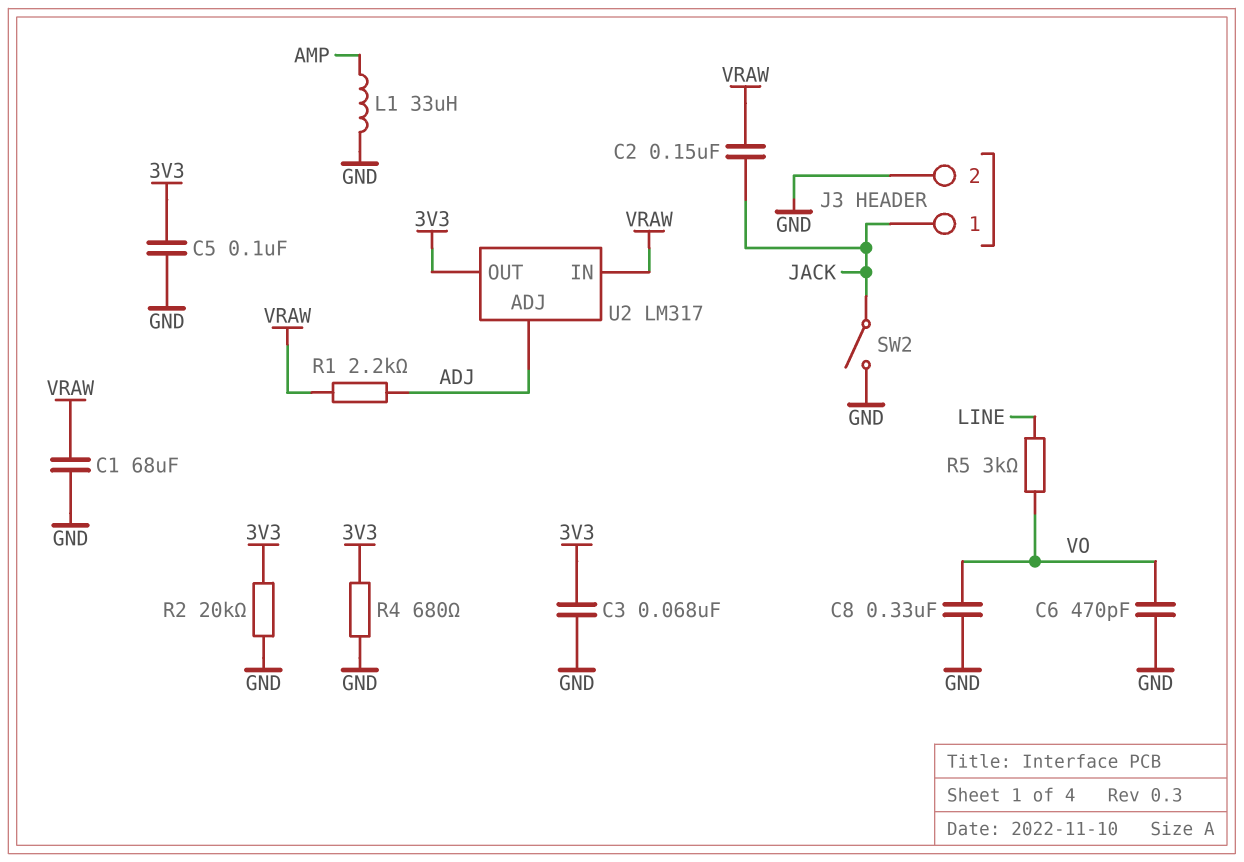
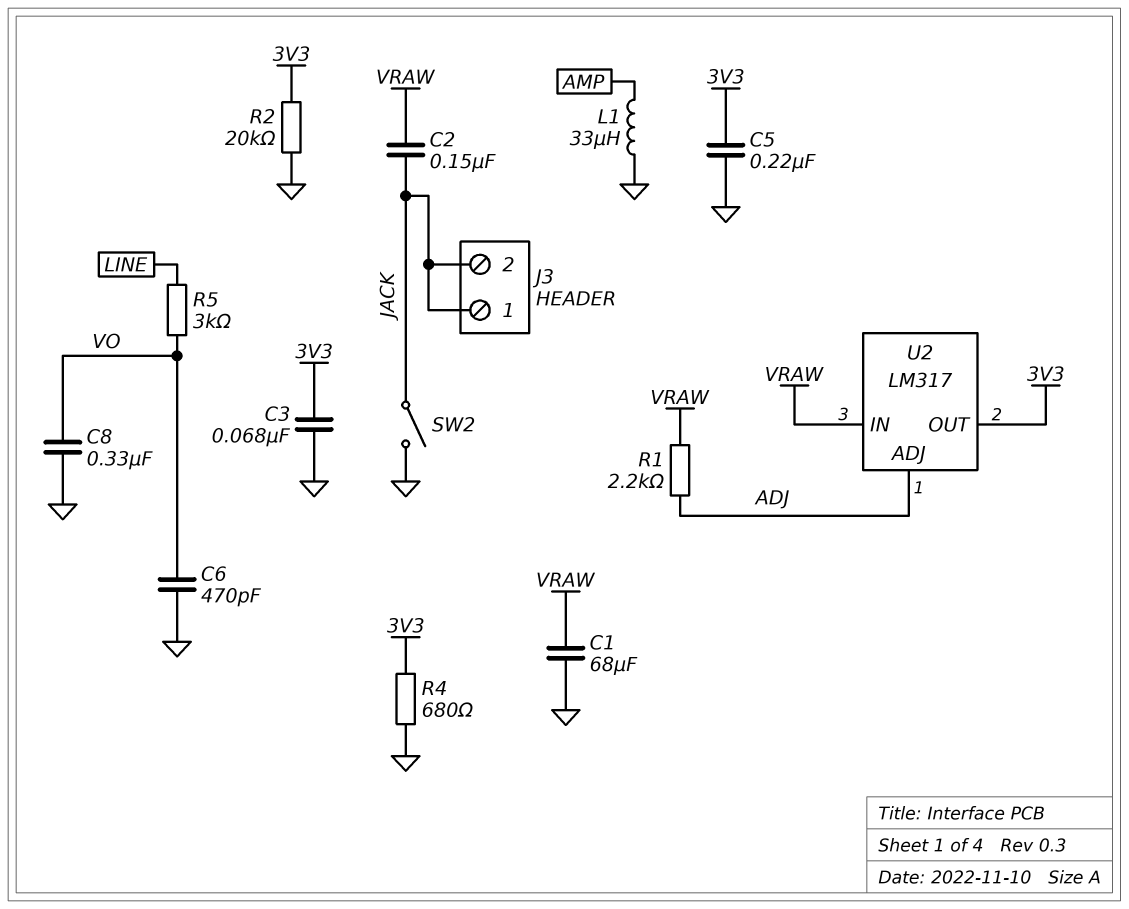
C5: 100nF (3V3, GND) -> 220nF (3V3, GND)
J3 pin 2: GND -> JACK

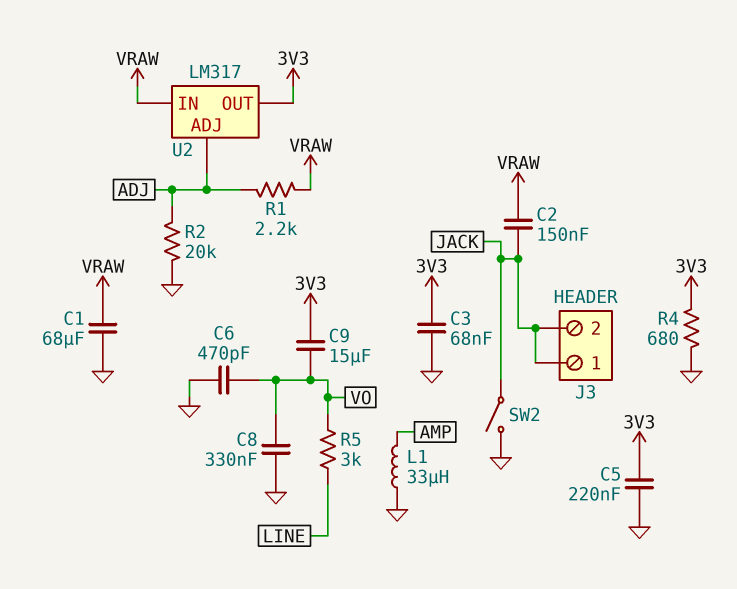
C9: none -> 15uF (3V3, VO)
R2: 20k (3V3, GND) -> 20k (ADJ, GND)

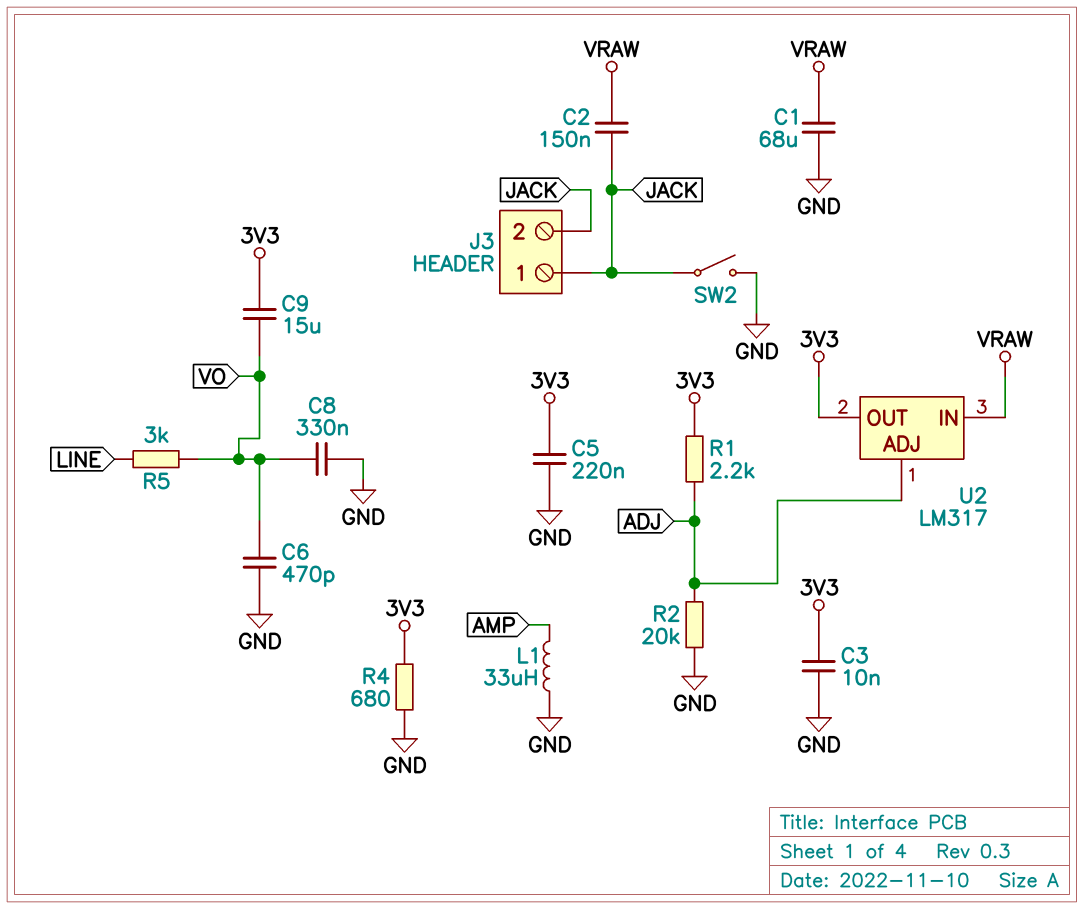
C3: 68nF (3V3, GND) -> 10nF (3V3, GND)
R1: 2.2k (ADJ, VRAW) -> 2.2k (3V3, ADJ)

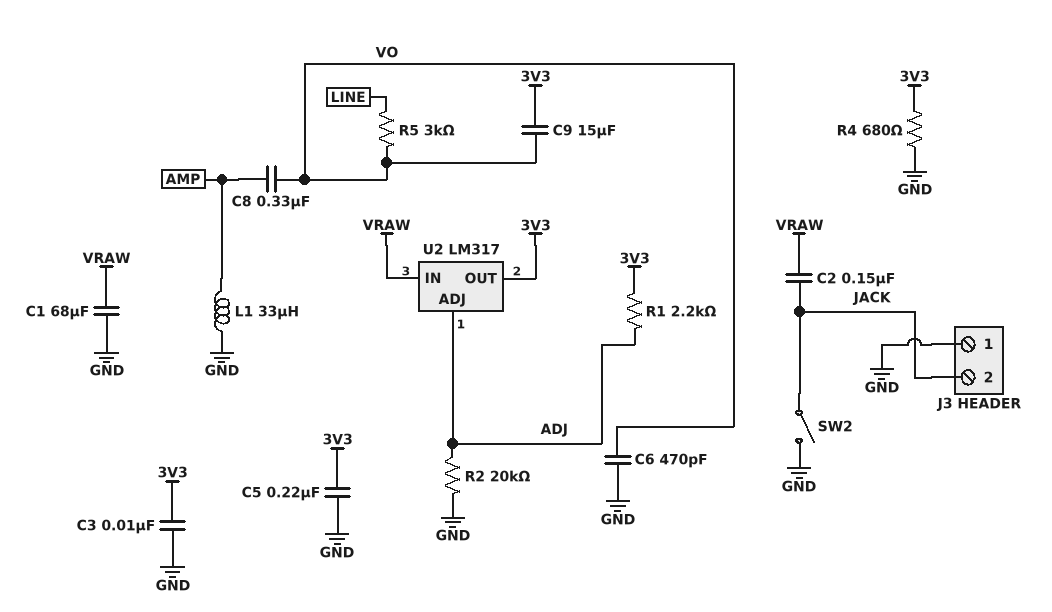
C8: 330nF (GND, VO) -> 330nF (AMP, VO)
J3 pin 1: JACK -> GND

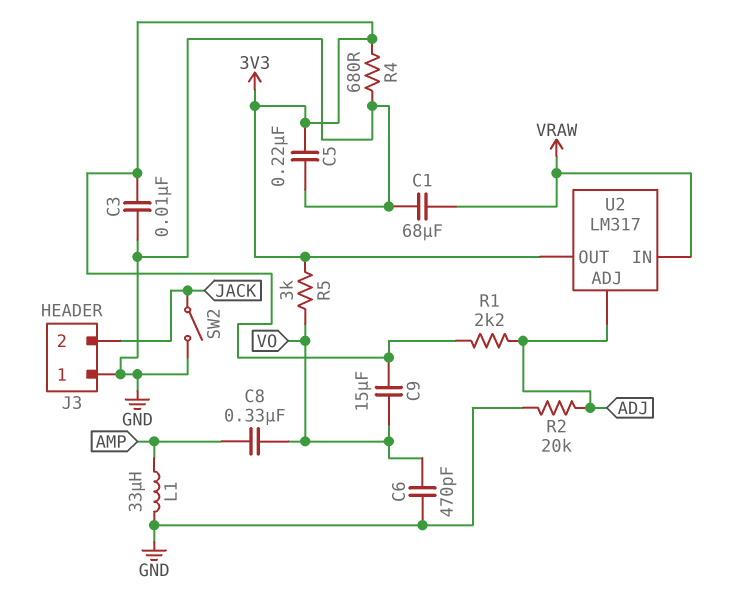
C2: 150nF (JACK, VRAW) -> none
R5: 3k (LINE, VO) -> 3k (3V3, VO)

